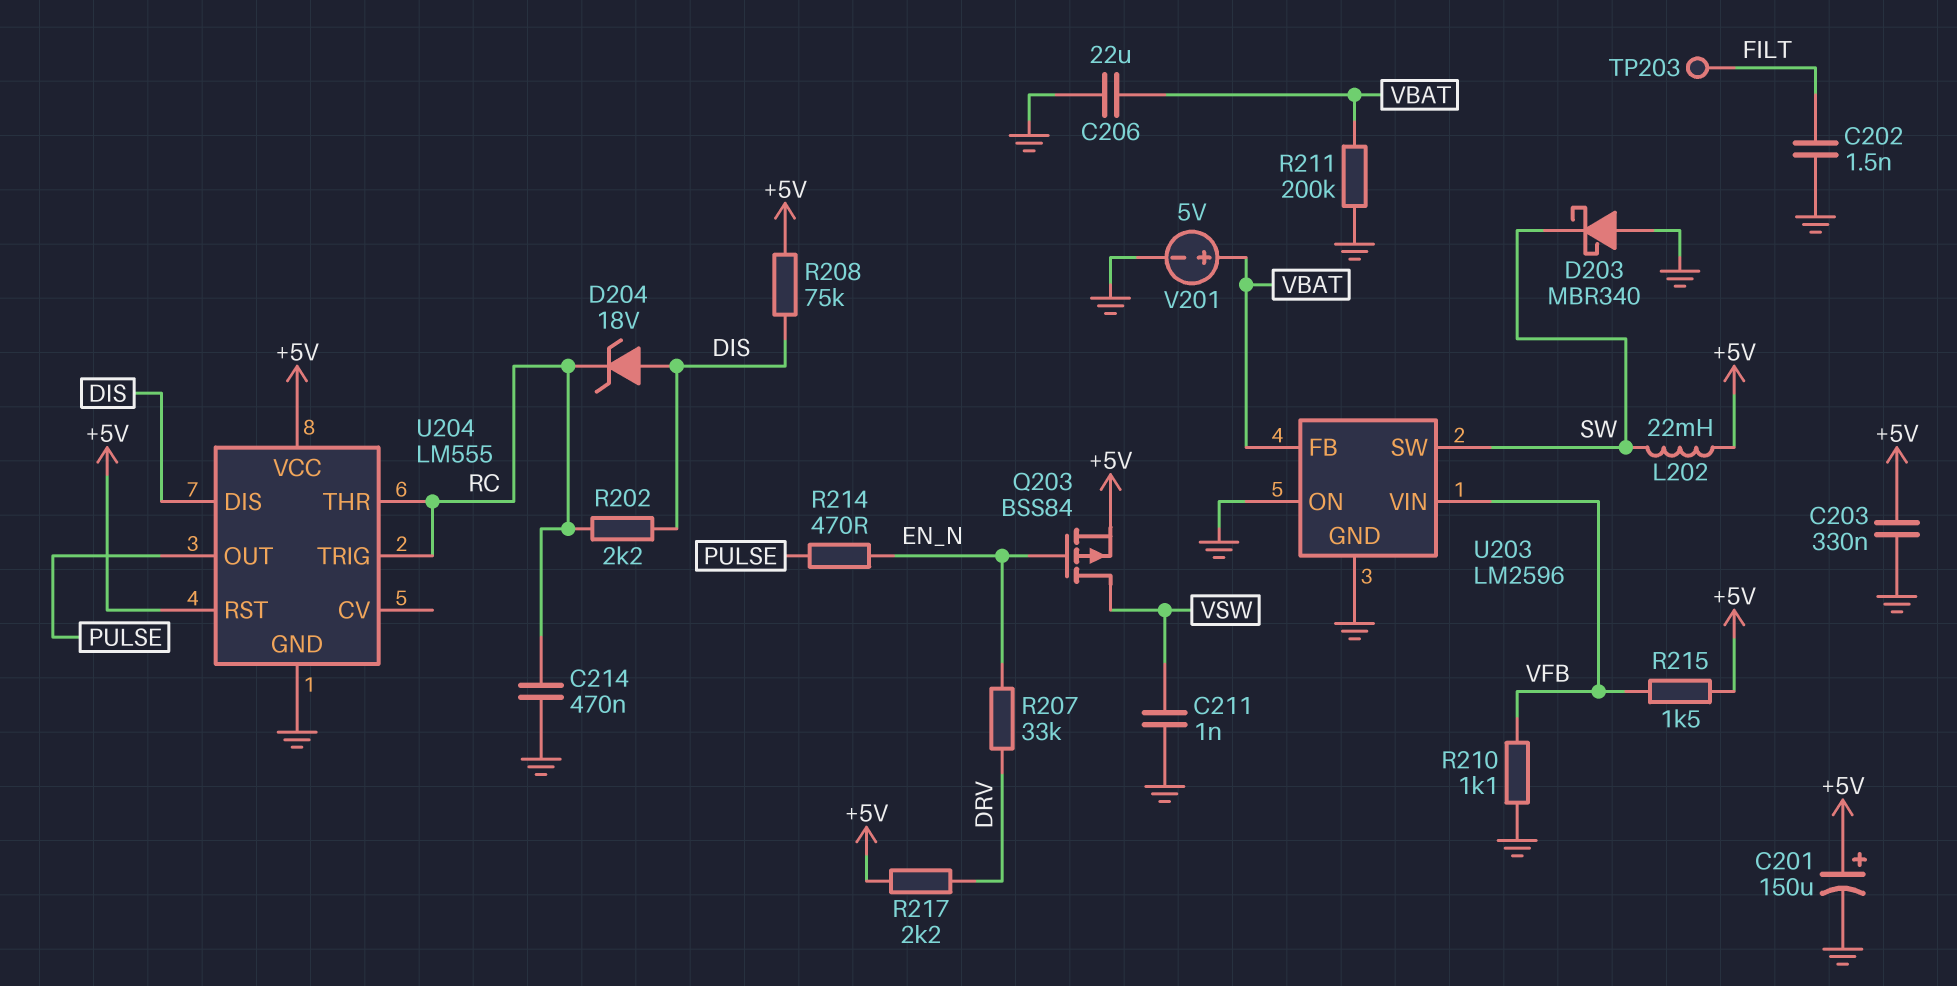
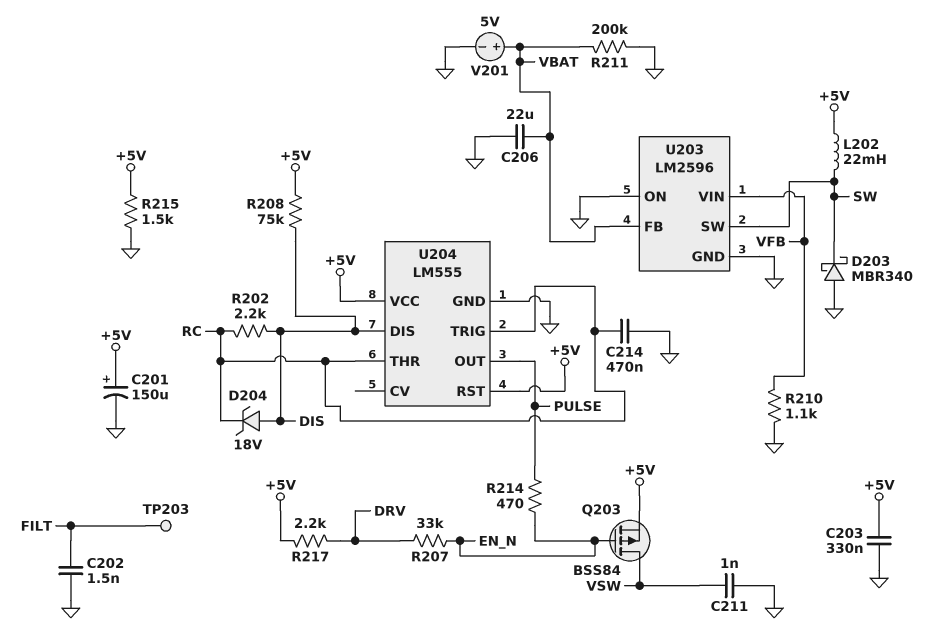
R215: 1.5k (+5V, VFB) -> 1.5k (+5V, GND)

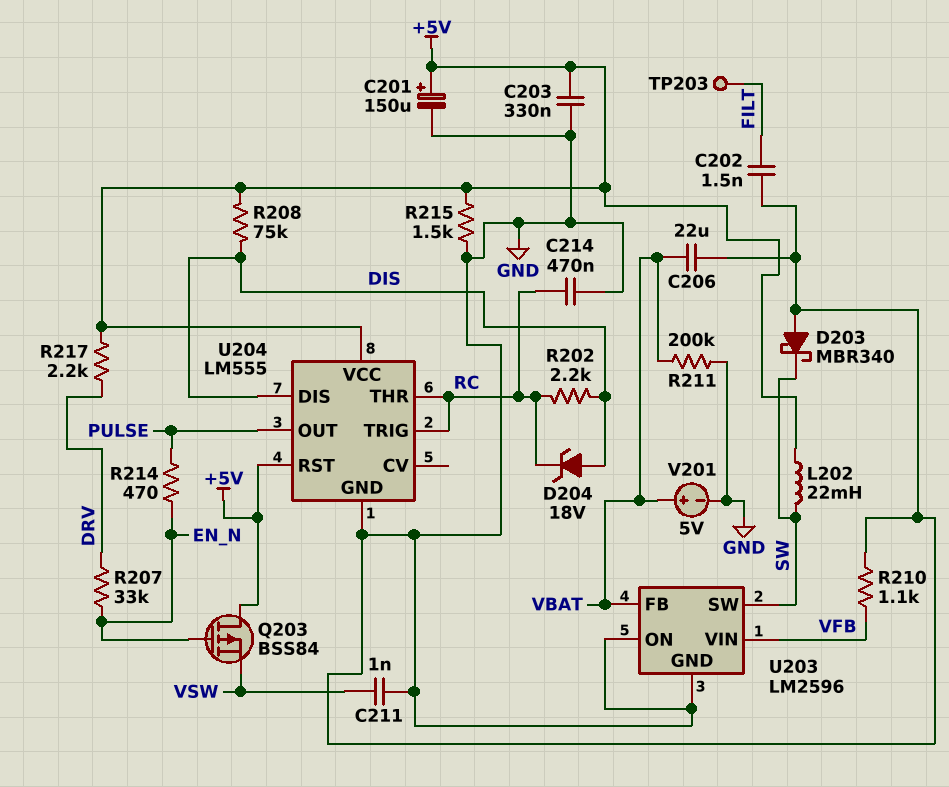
Q203: PMOS BSS84 (G EN_N, D VSW, S +5V) -> PMOS BSS84 (G EN_N, D +5V, S VSW)

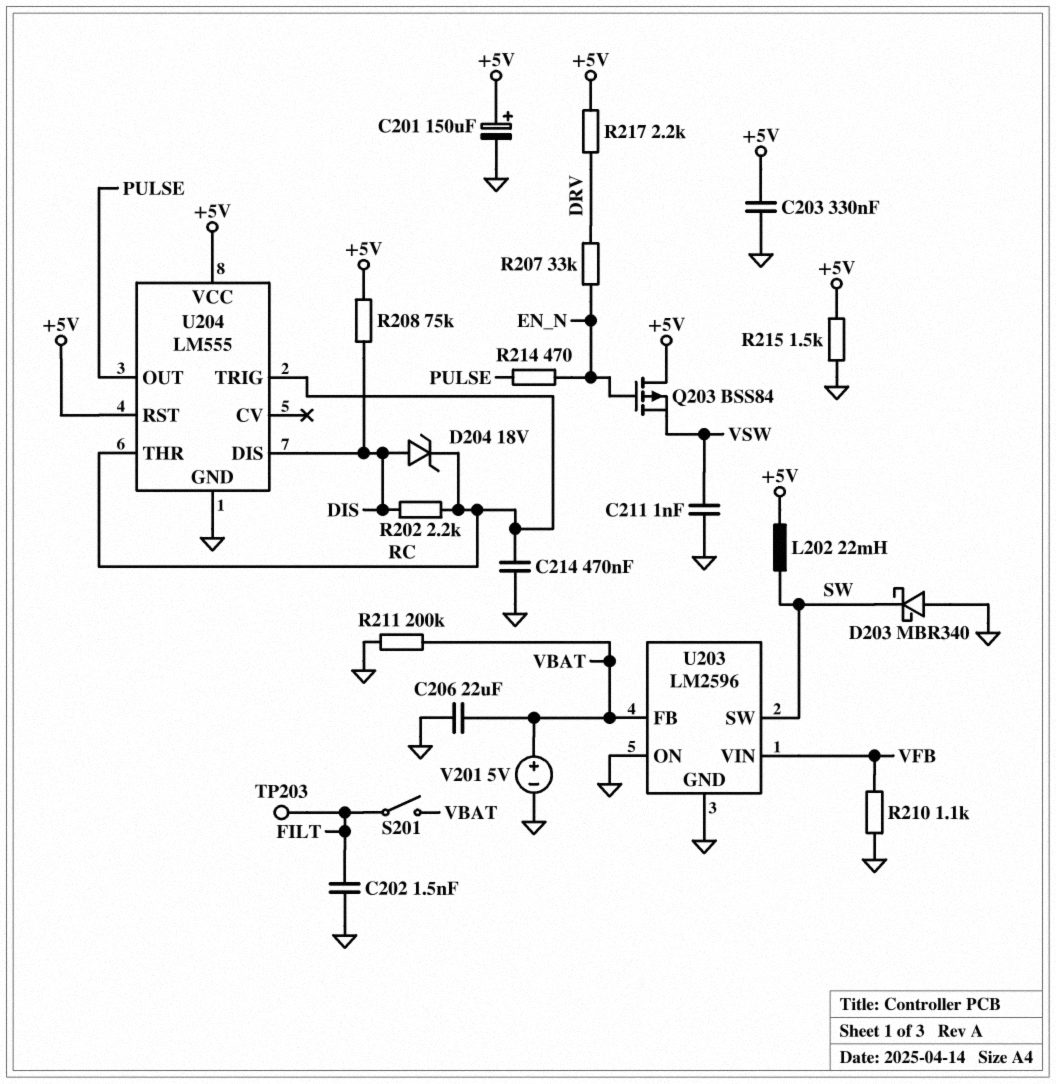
S201: none -> switch (FILT, VBAT)

